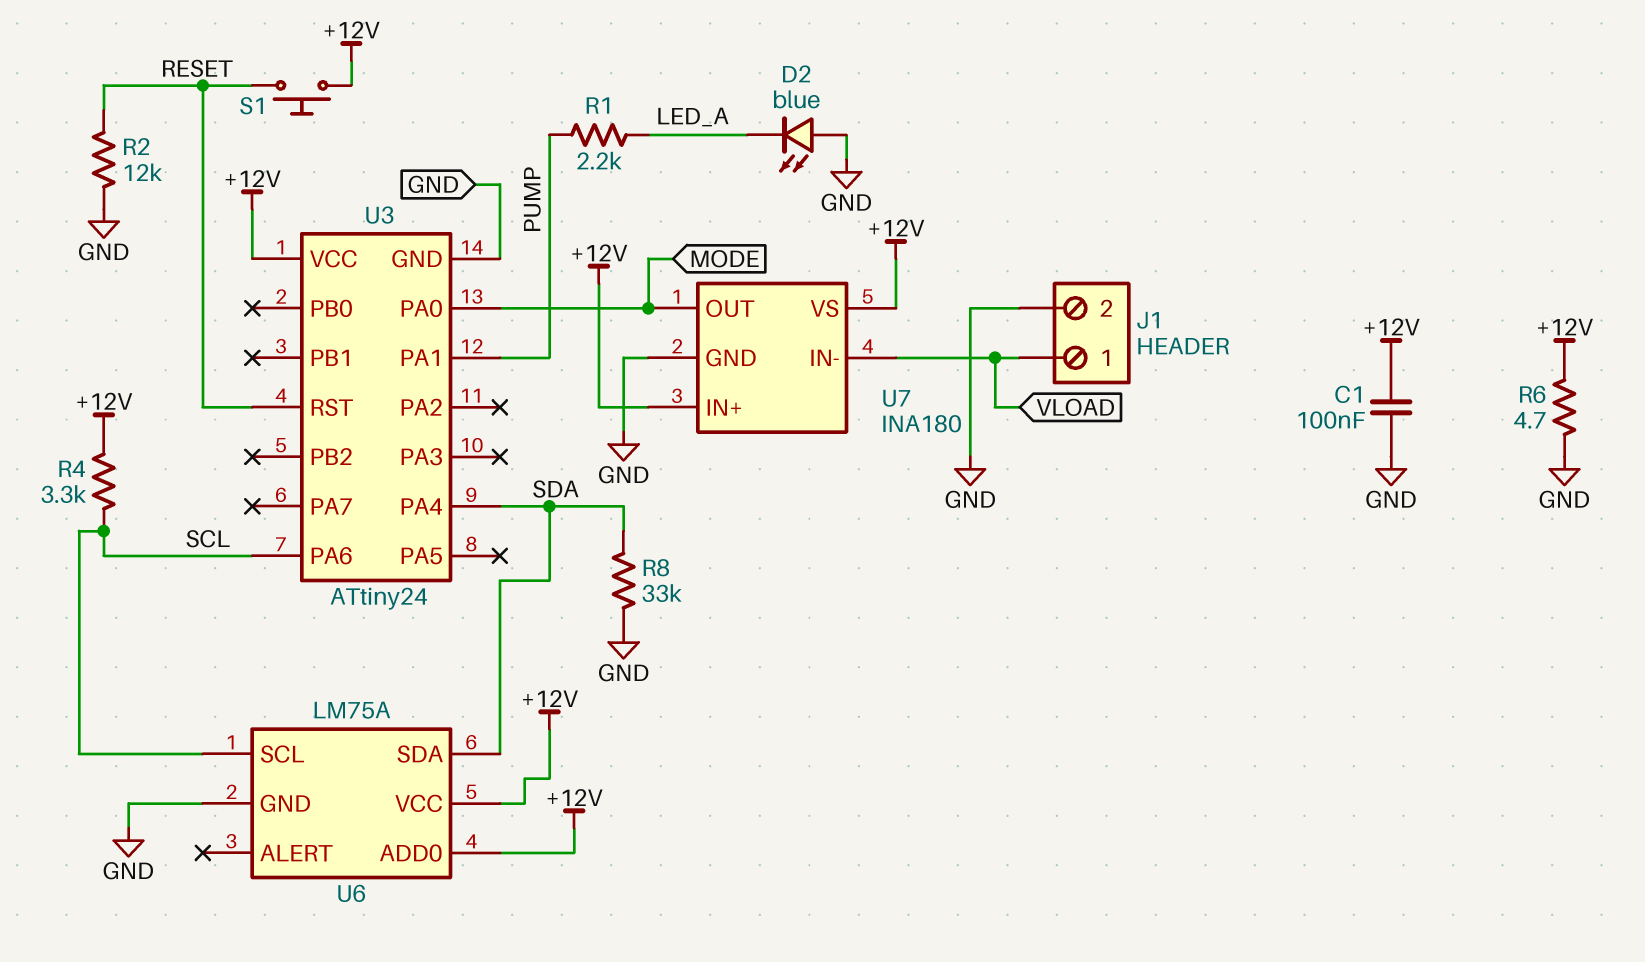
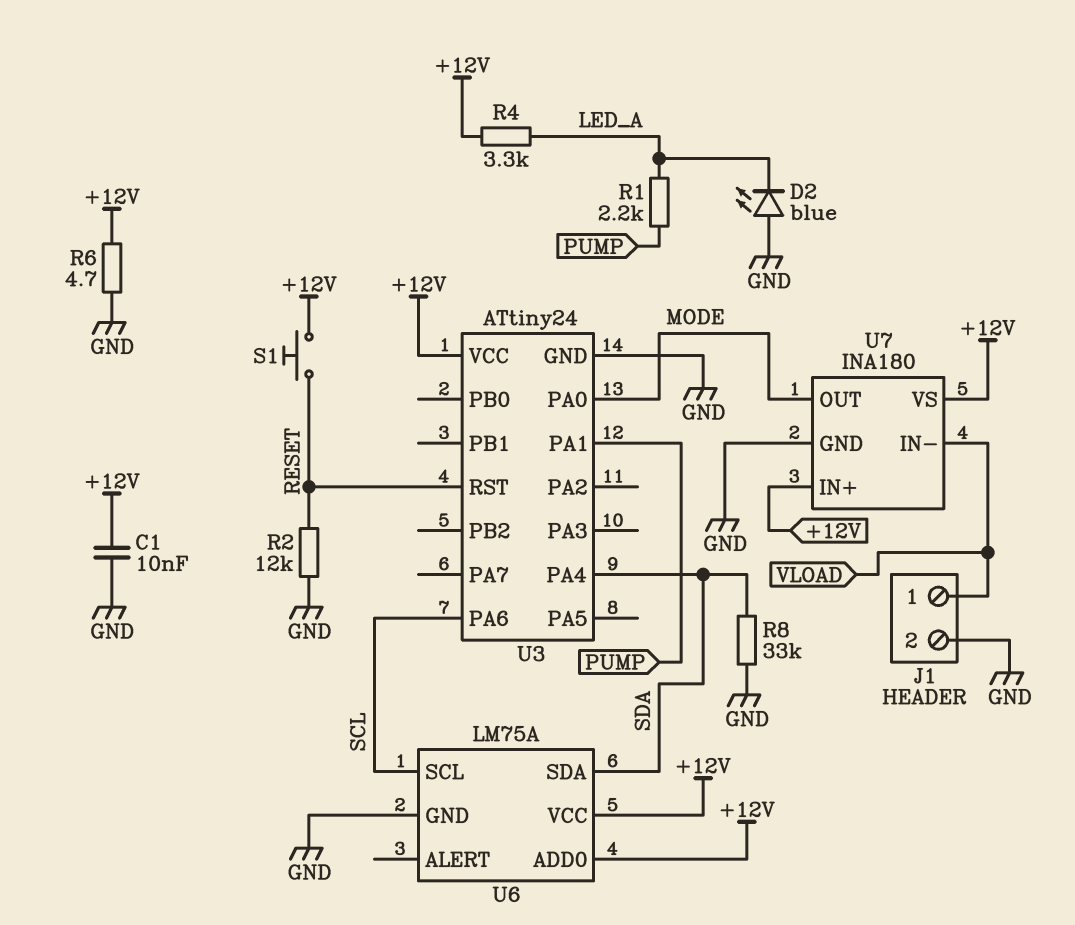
C1: 100nF (+12V, GND) -> 10nF (+12V, GND)
R4: 3.3k (+12V, SCL) -> 3.3k (+12V, LED_A)

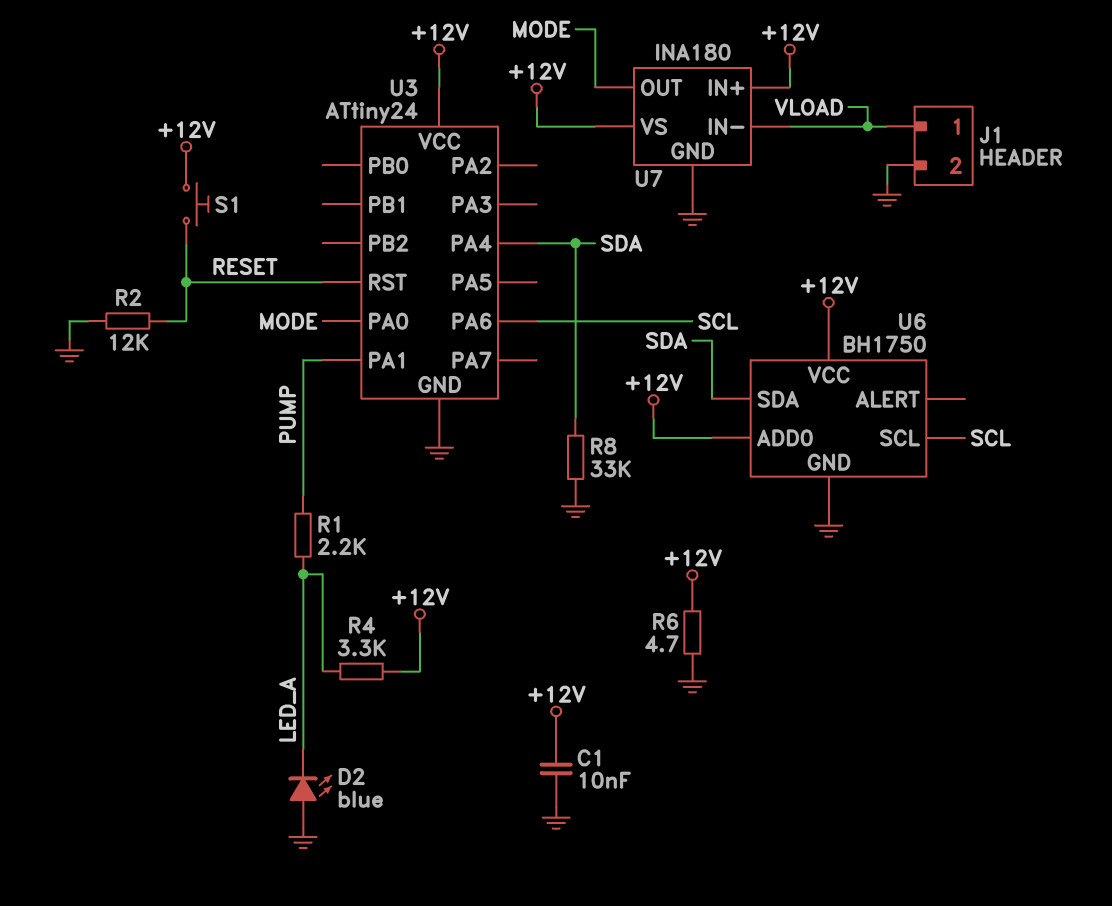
U6: LM75A -> BH1750

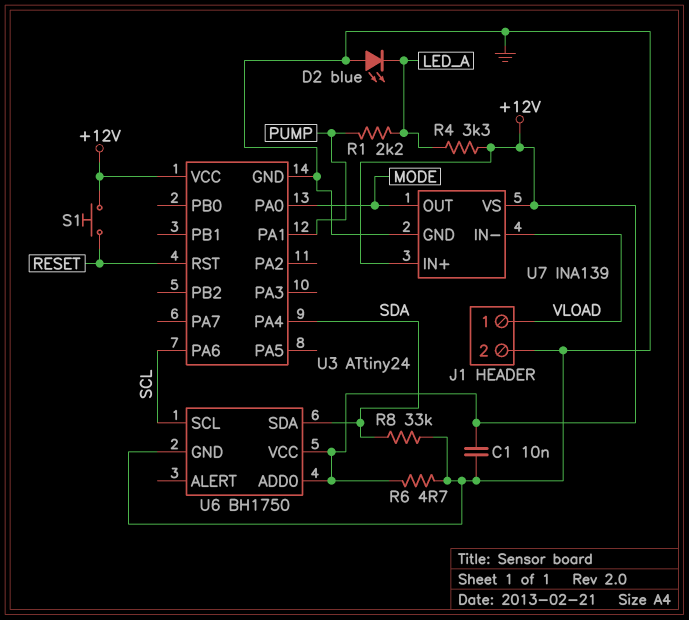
R2: 12k (GND, RESET) -> none
U7: INA180 -> INA139

